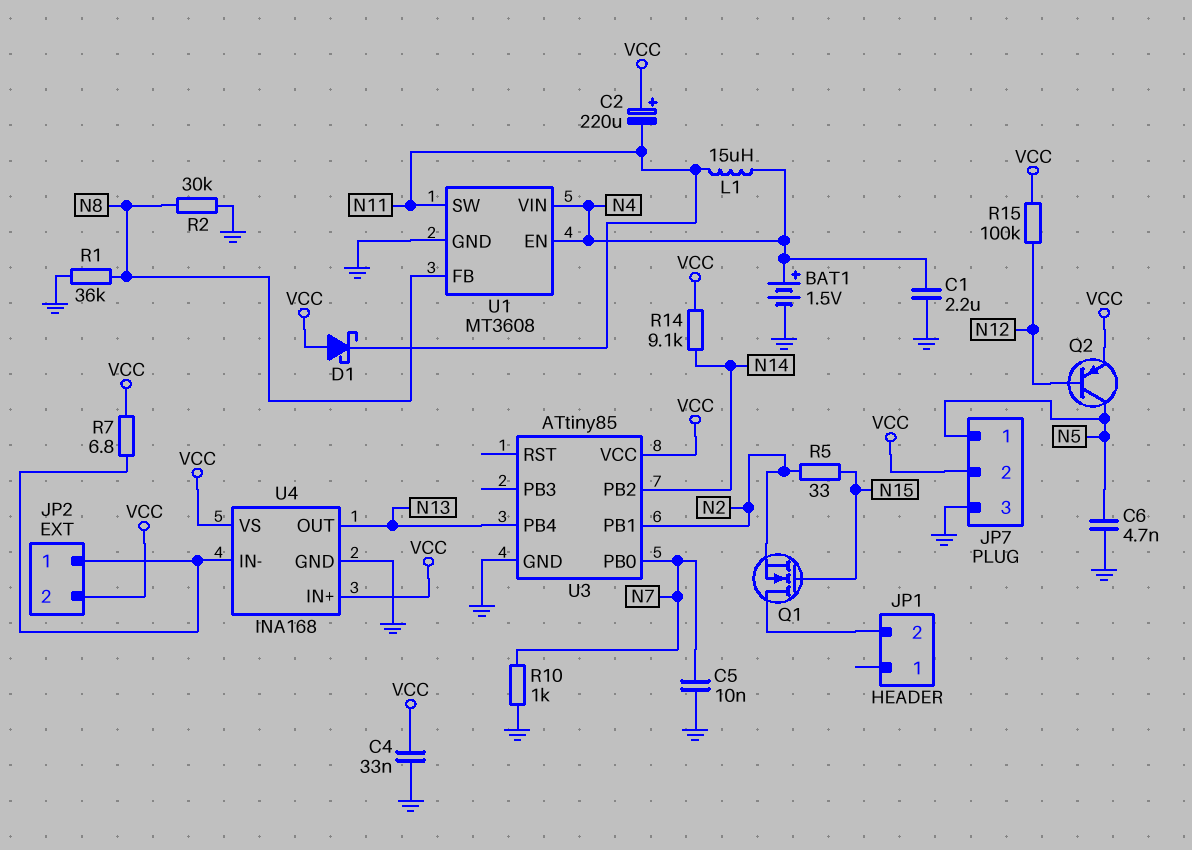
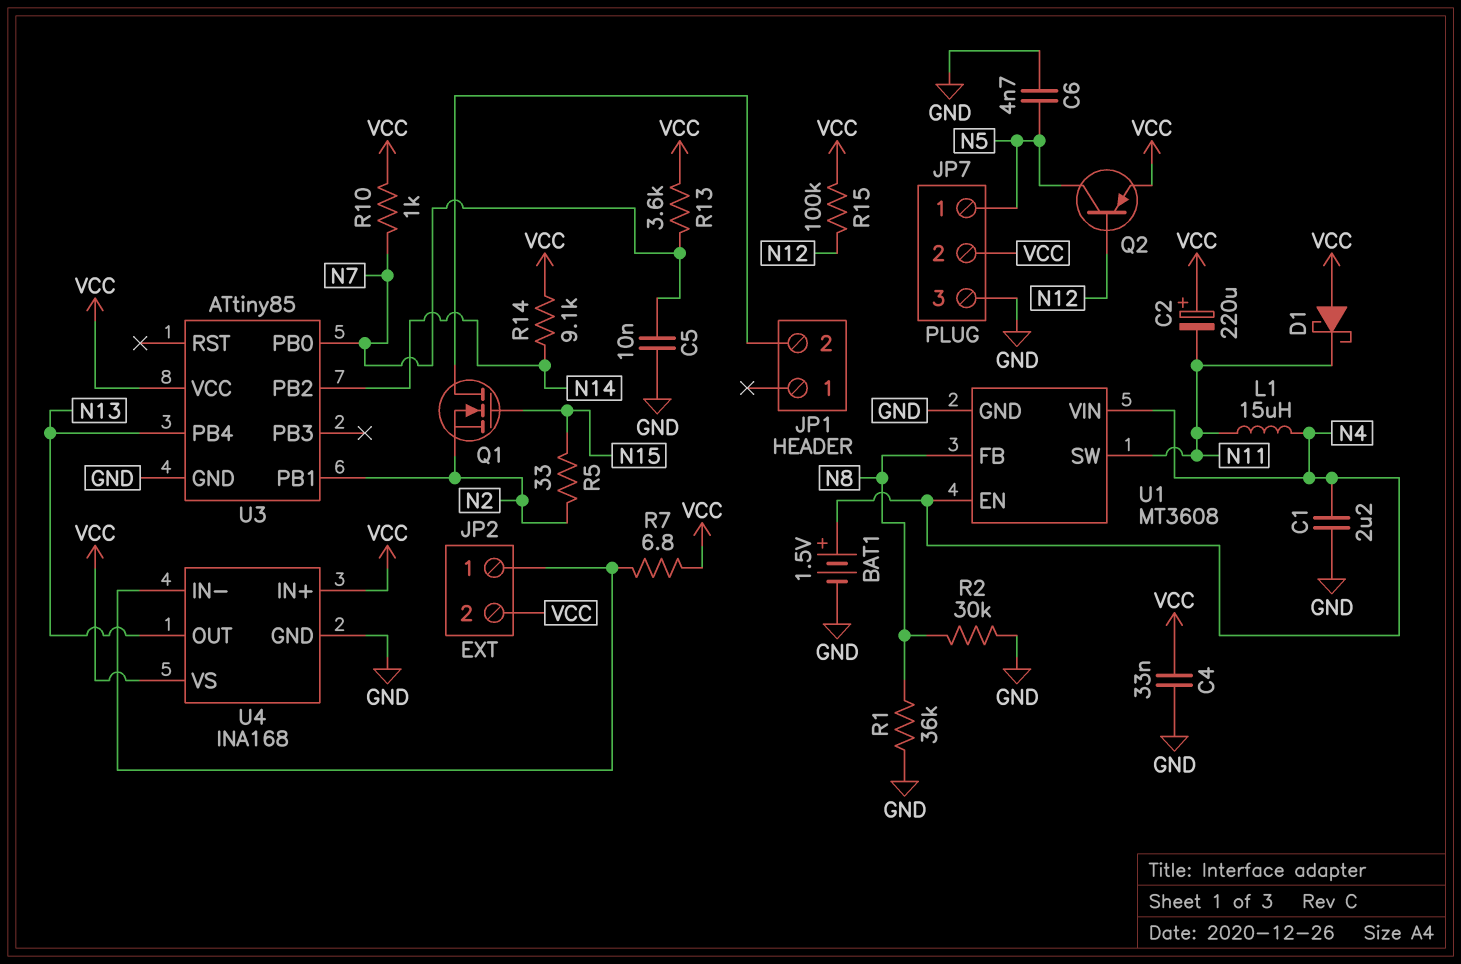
R10: 1k (GND, N7) -> 1k (N7, VCC)
R13: none -> 3.6k (N7, VCC)

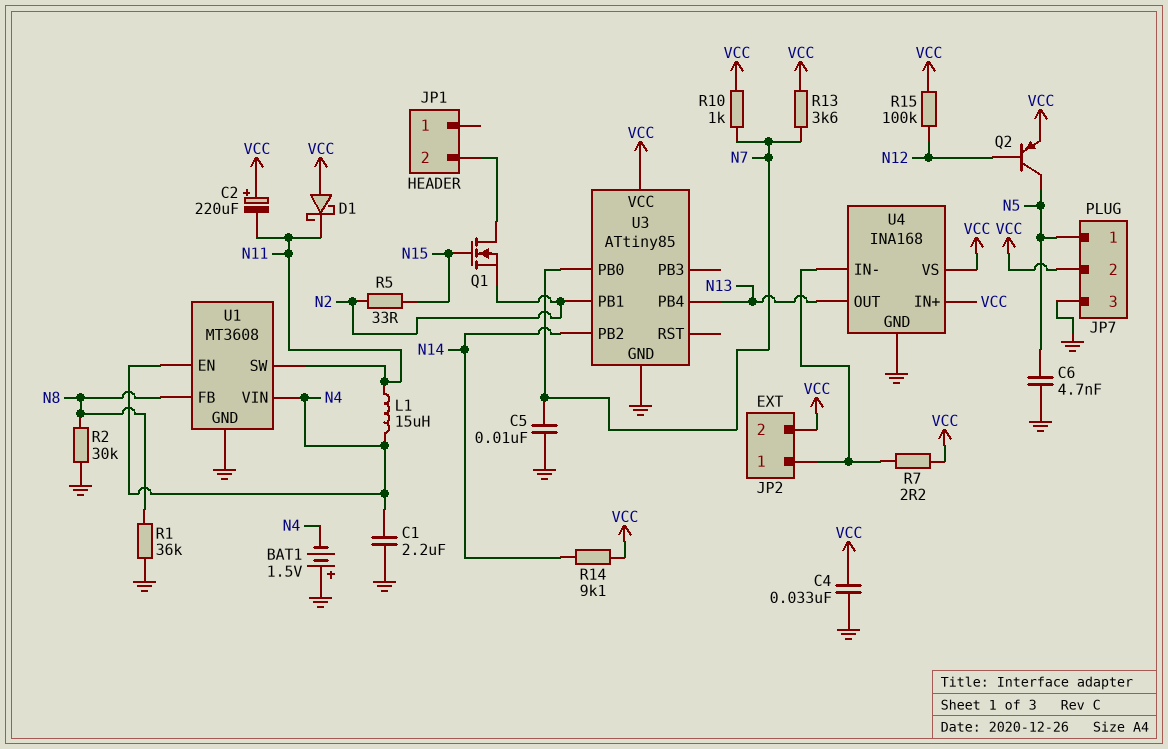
BAT1: 1.5V (plus N4, minus GND) -> 1.5V (plus GND, minus N4)
R7: 6.8 (JP2/1, VCC) -> 2.2 (JP2/1, VCC)

